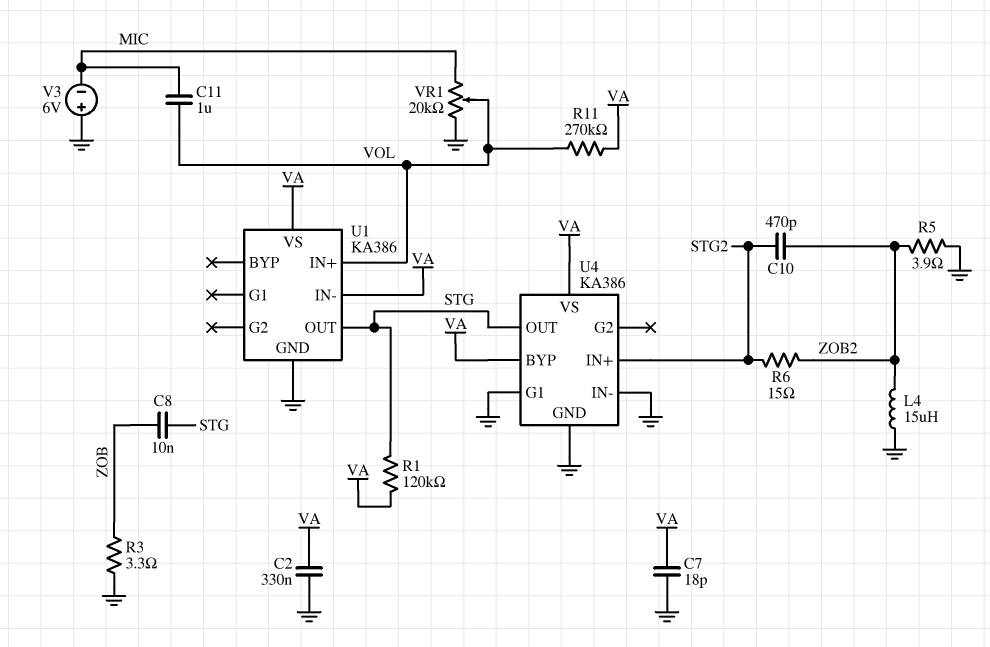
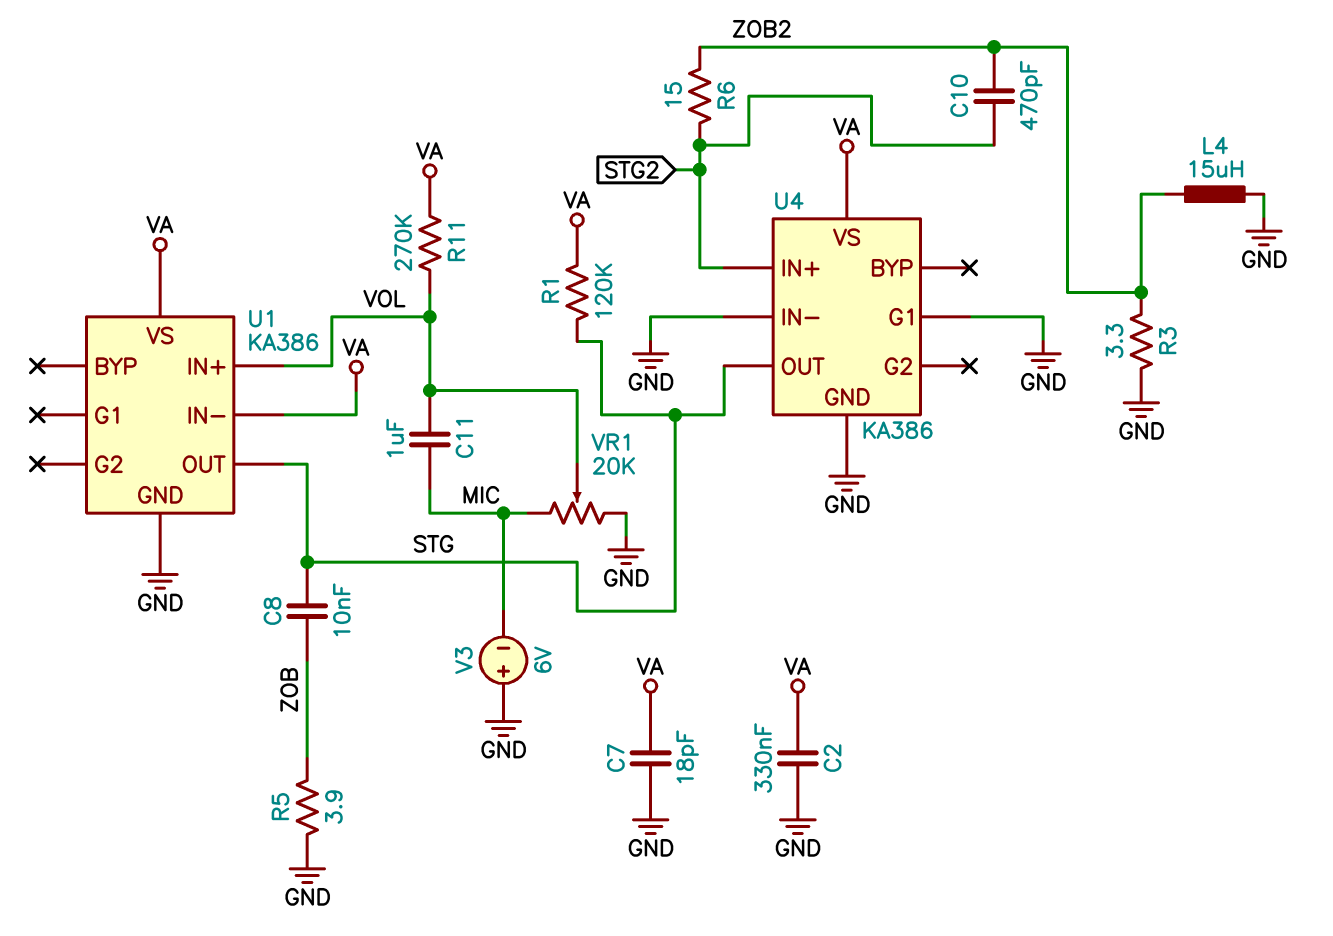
R3: 3.3 (GND, ZOB) -> 3.3 (GND, ZOB2)
R5: 3.9 (GND, ZOB2) -> 3.9 (GND, ZOB)
U4 pin BYP: VA -> none

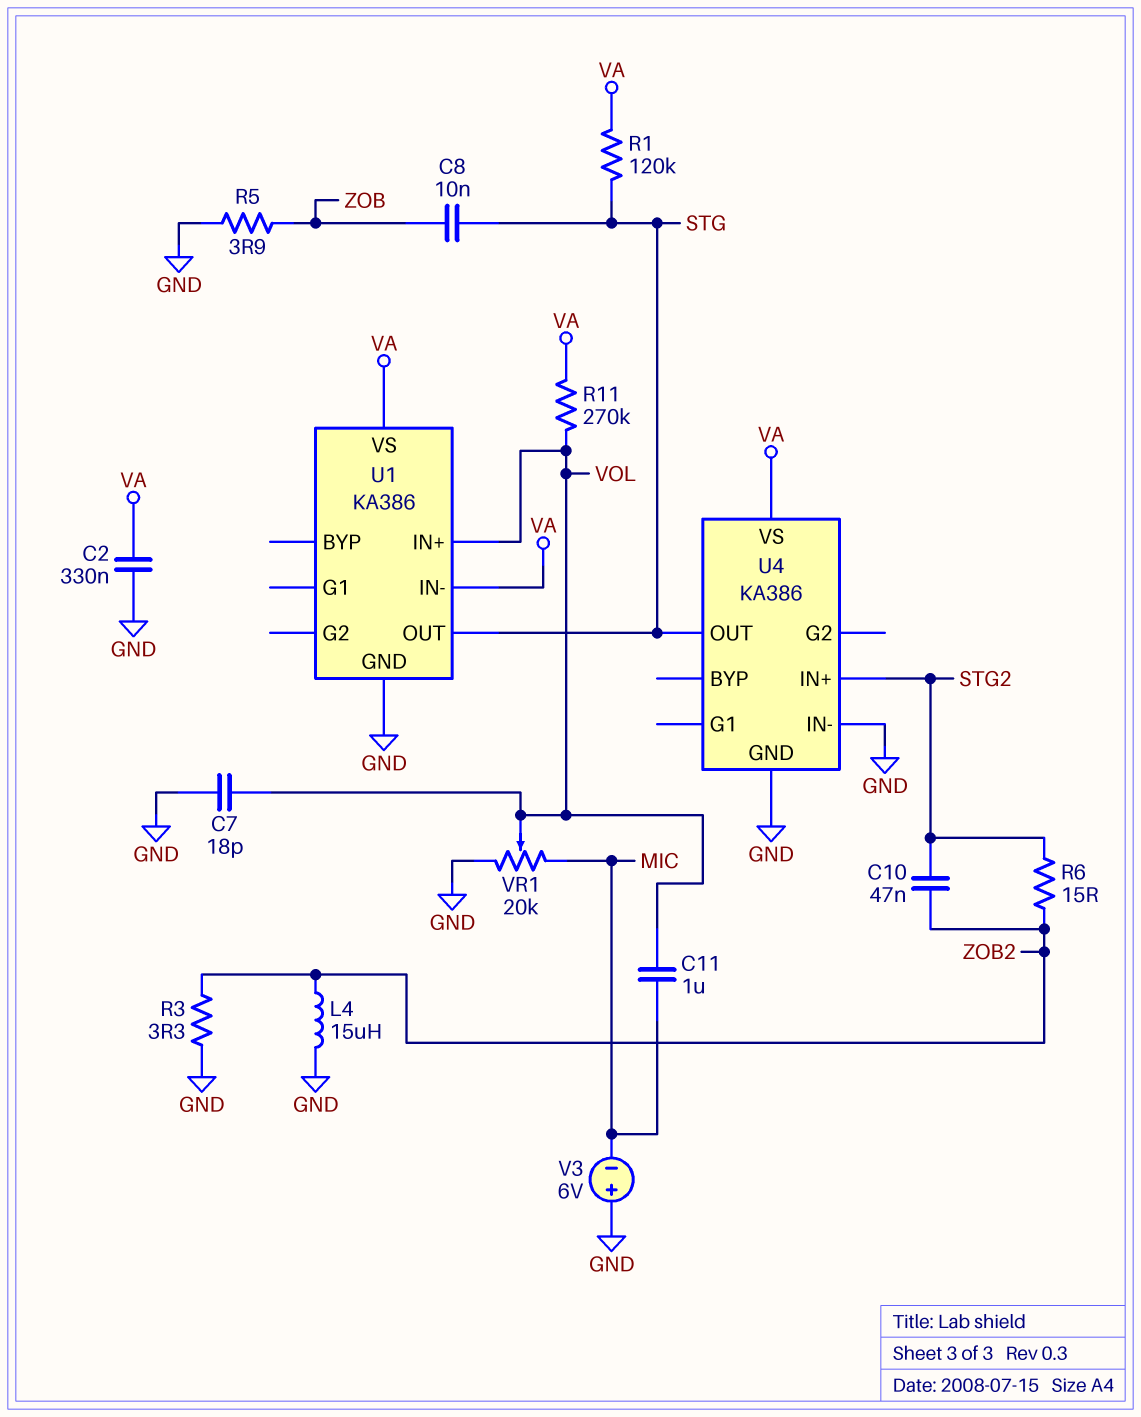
C7: 18pF (GND, VA) -> 18pF (GND, VOL)
C10: 470pF (STG2, ZOB2) -> 47nF (STG2, ZOB2)
U4 pin G1: GND -> none

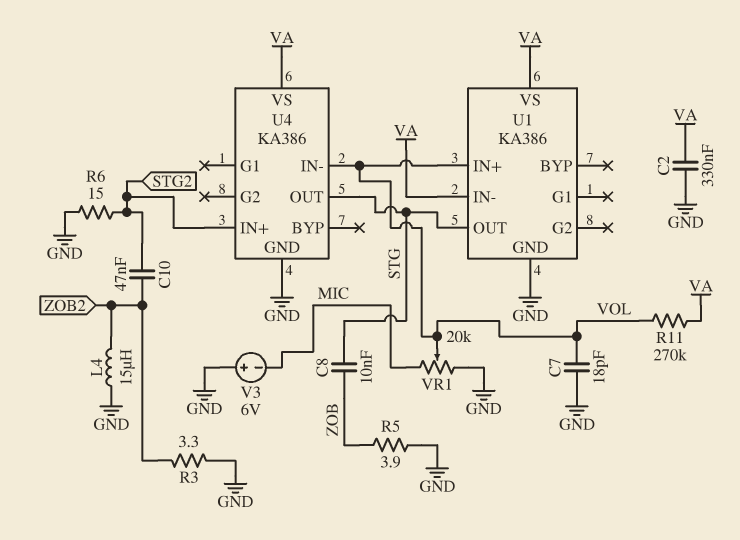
C11: 1uF (MIC, VOL) -> none
R1: 120k (STG, VA) -> none
R6: 15 (STG2, ZOB2) -> 15 (GND, STG2)
U4 pin IN-: GND -> VOL

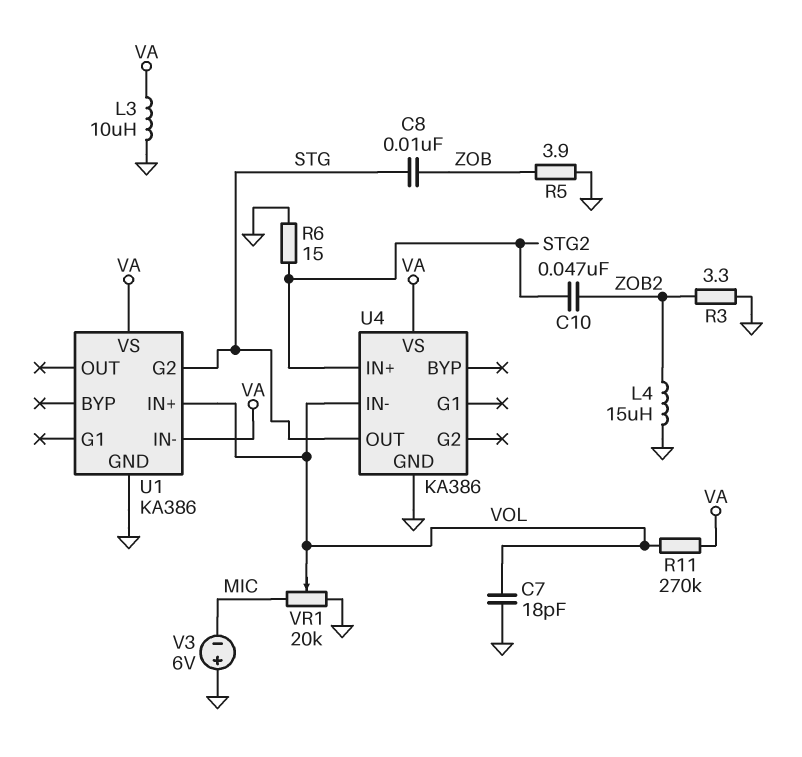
C2: 330nF (GND, VA) -> none
L3: none -> 10uH (GND, VA)
U1 pin G2: none -> STG
U1 pin OUT: STG -> none

